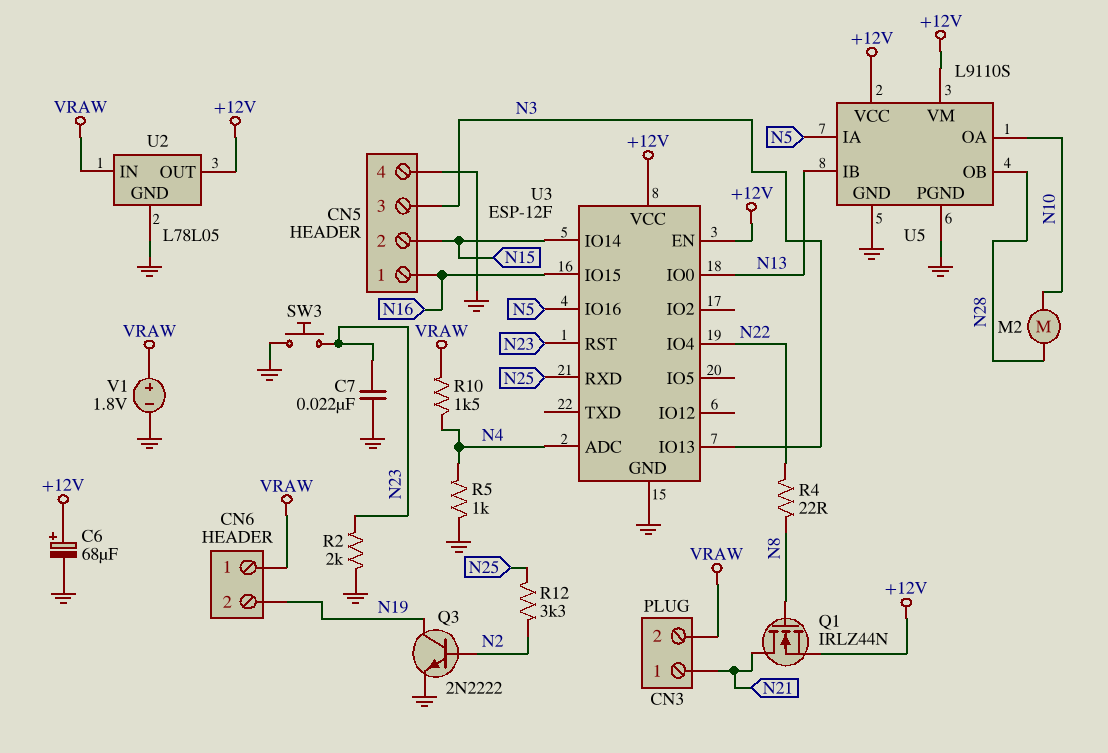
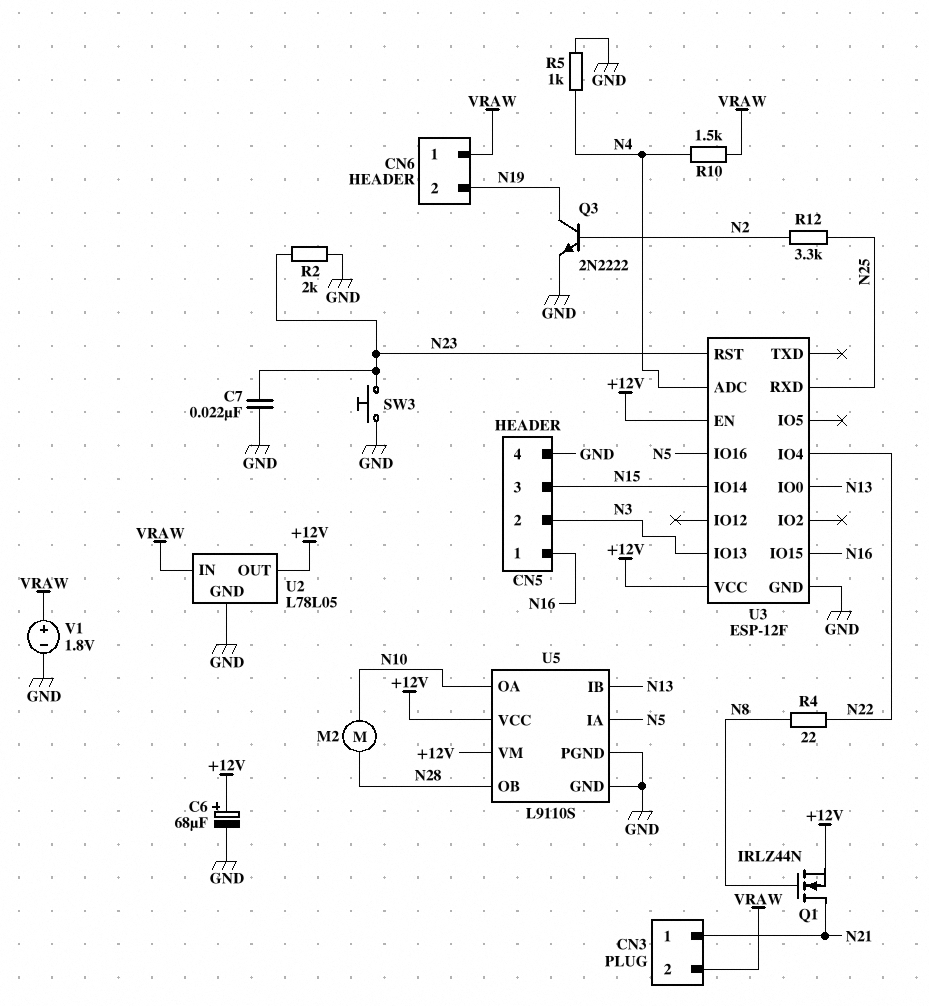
CN5 pin 2: N15 -> N3
CN5 pin 3: N3 -> N15

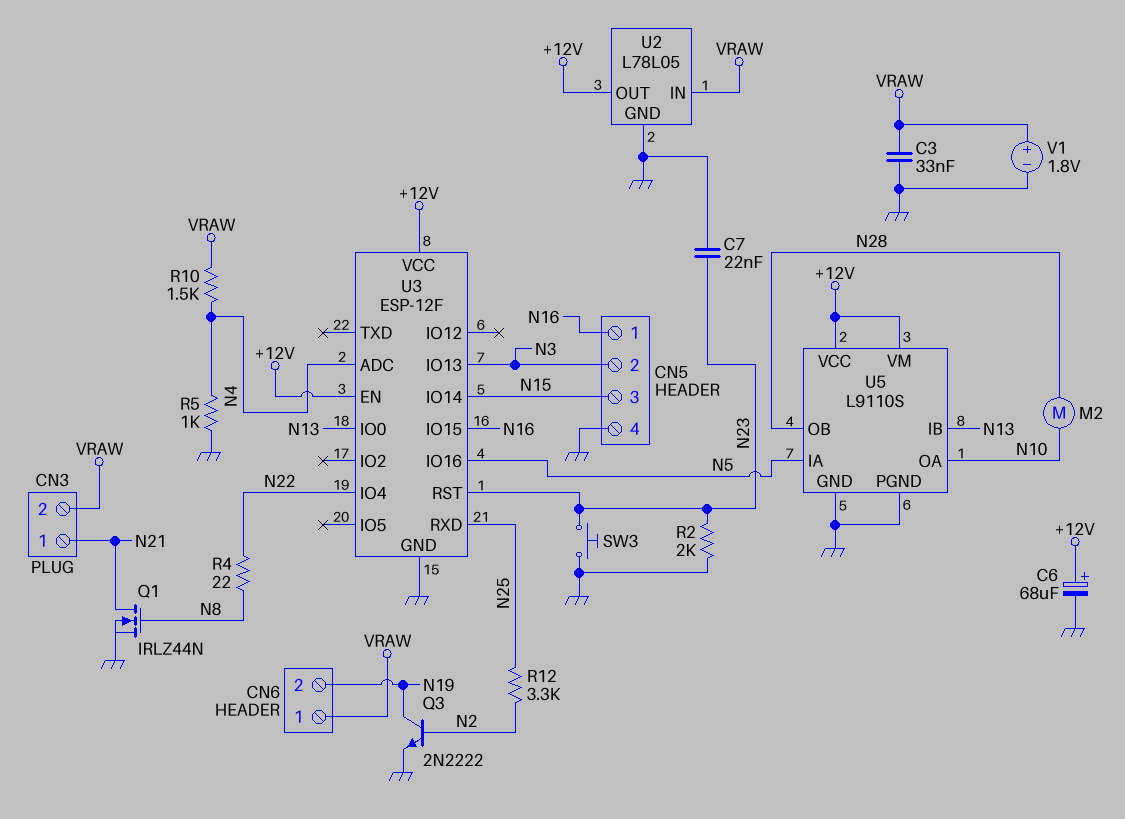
C3: none -> 33nF (GND, VRAW)
Q1: NMOS IRLZ44N (G N8, D N21, S +12V) -> NMOS IRLZ44N (G N8, D N21, S GND)

